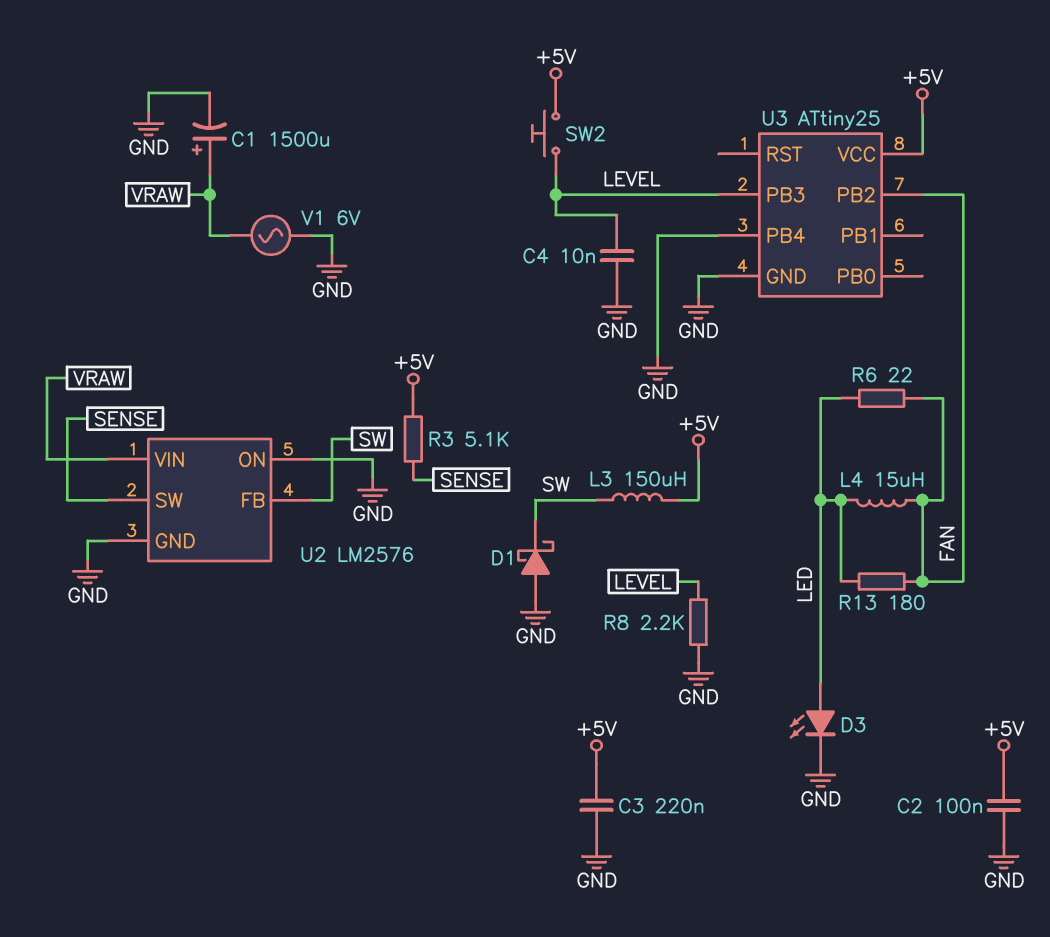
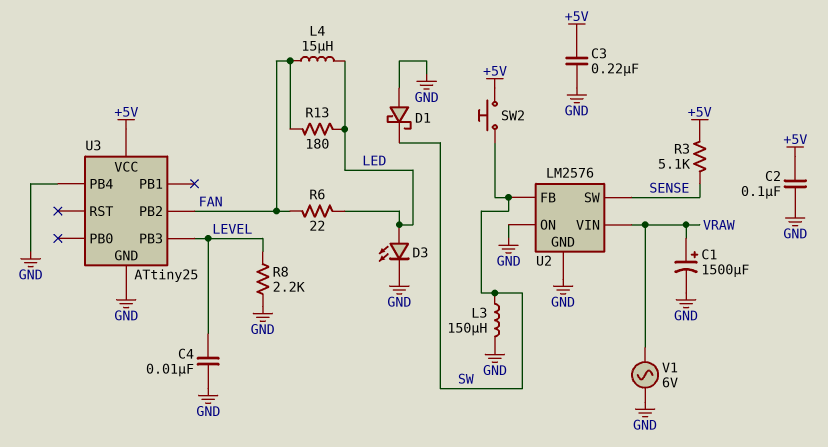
L3: 150uH (+5V, SW) -> 150uH (GND, SW)
SW2: button (+5V, LEVEL) -> button (+5V, SW)

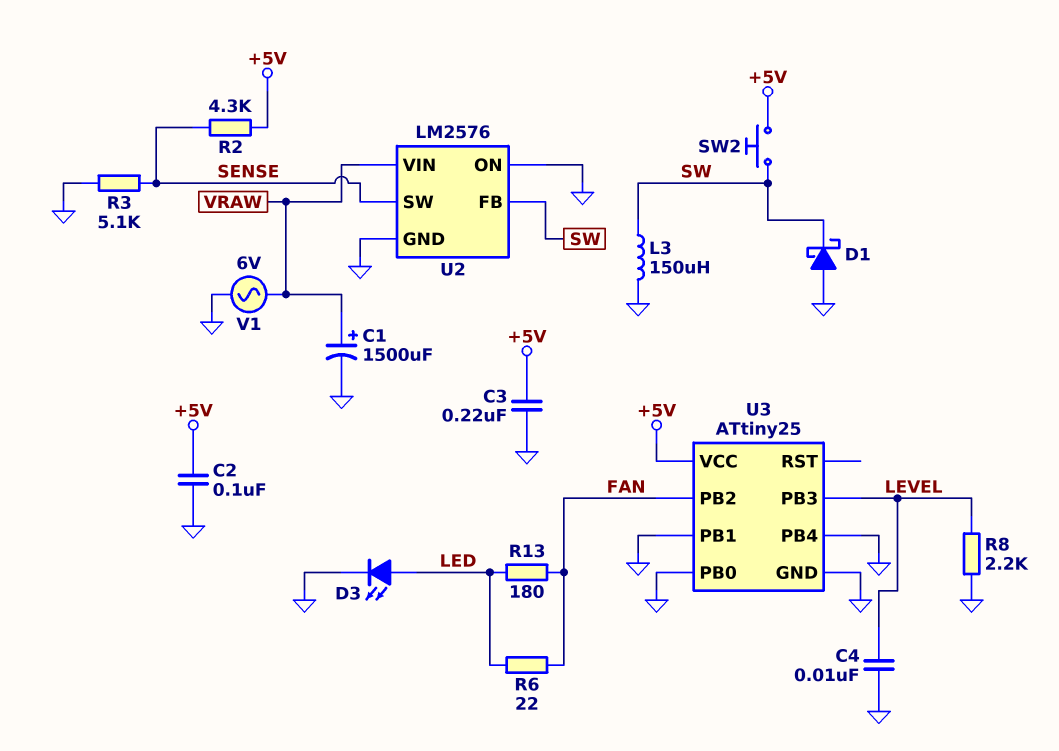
L4: 15uH (FAN, LED) -> none
R2: none -> 4.3k (+5V, SENSE)
R3: 5.1k (+5V, SENSE) -> 5.1k (GND, SENSE)
U3 pin PB0: none -> GND
U3 pin PB1: none -> GND

